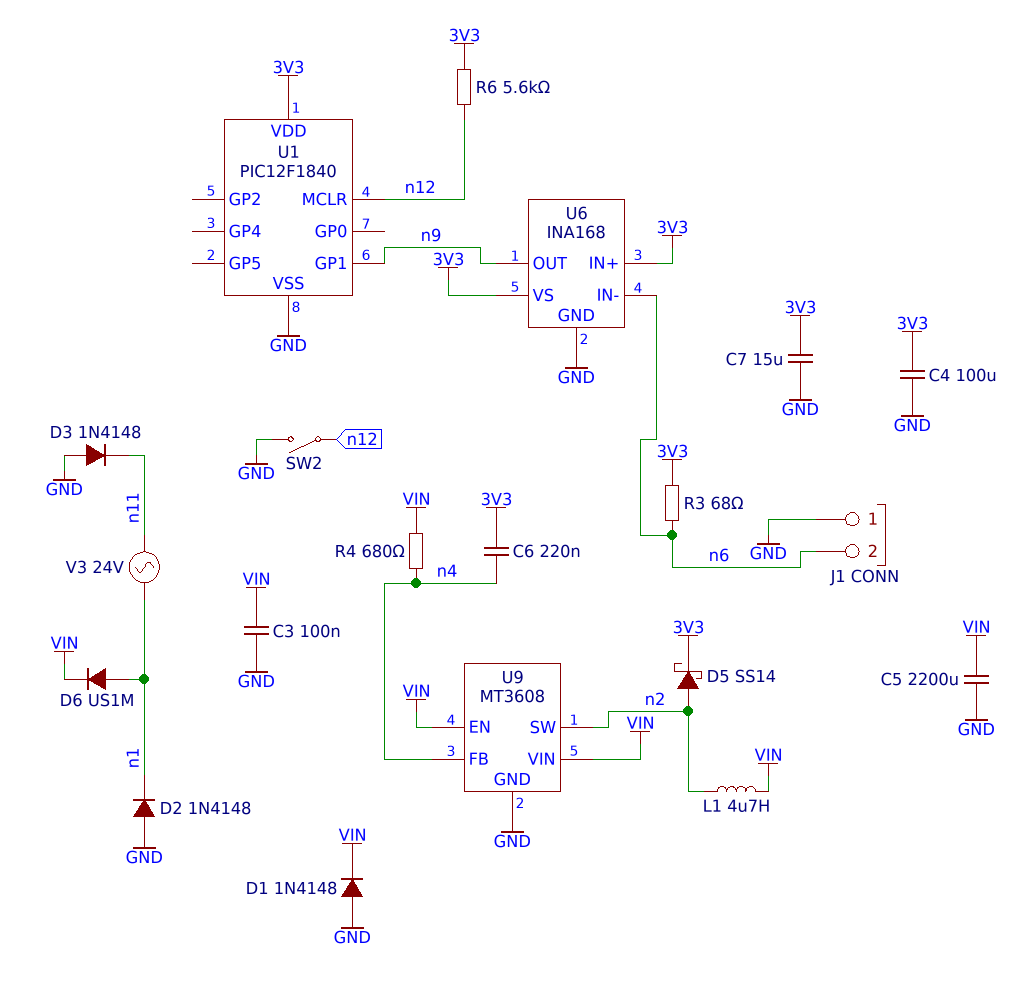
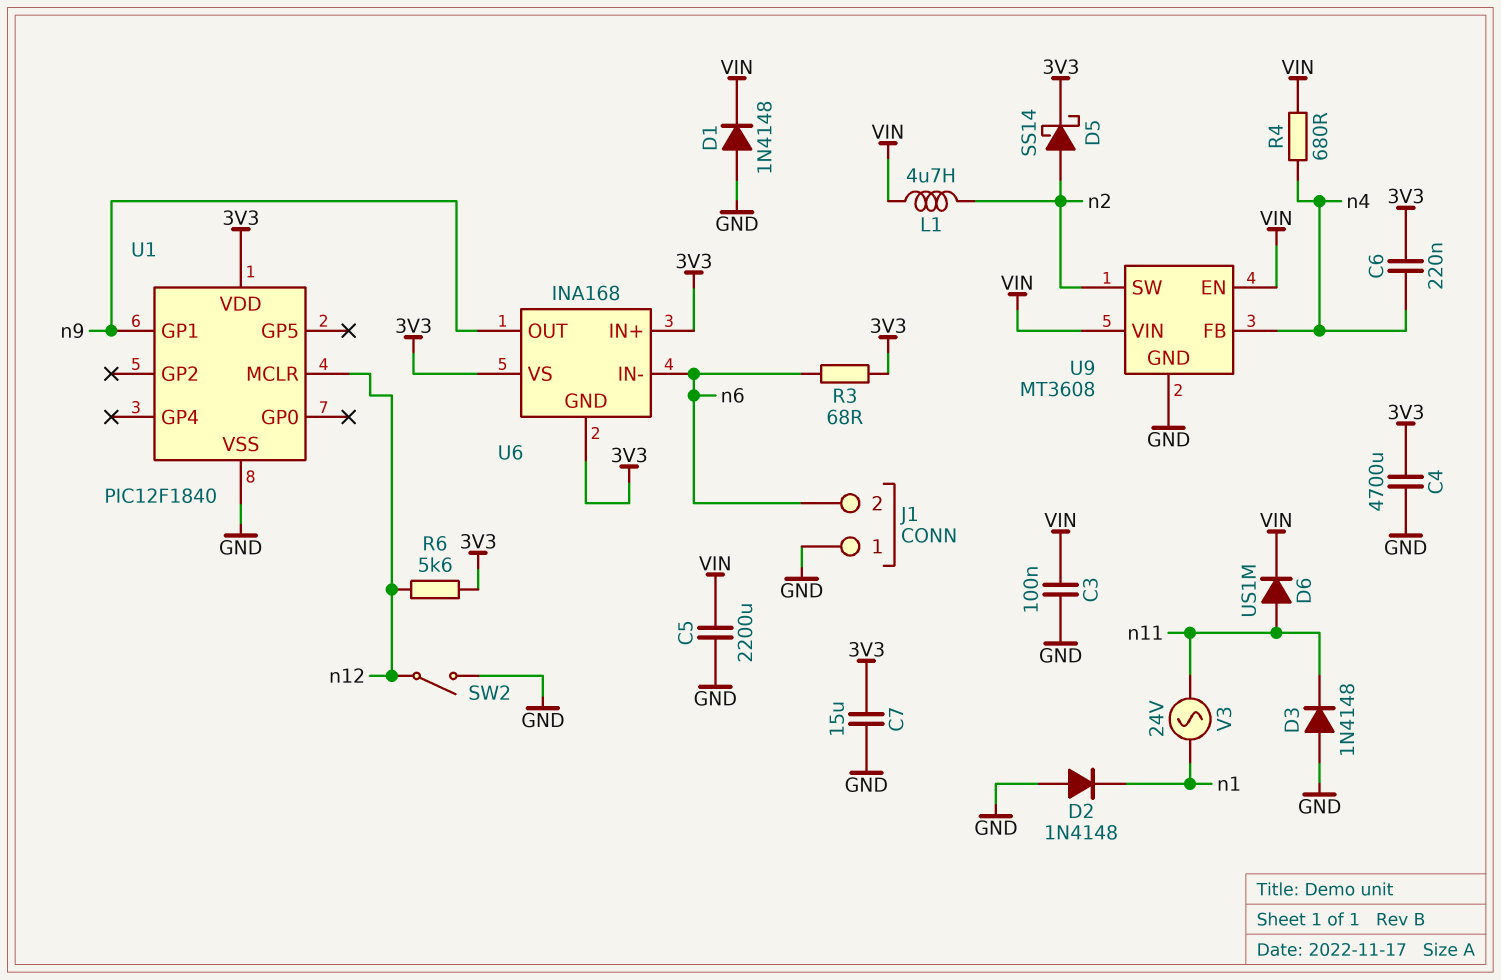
C4: 100uF (3V3, GND) -> 4700uF (3V3, GND)
D6: diode US1M (A n1, K VIN) -> diode US1M (A n11, K VIN)
U6 pin GND: GND -> 3V3

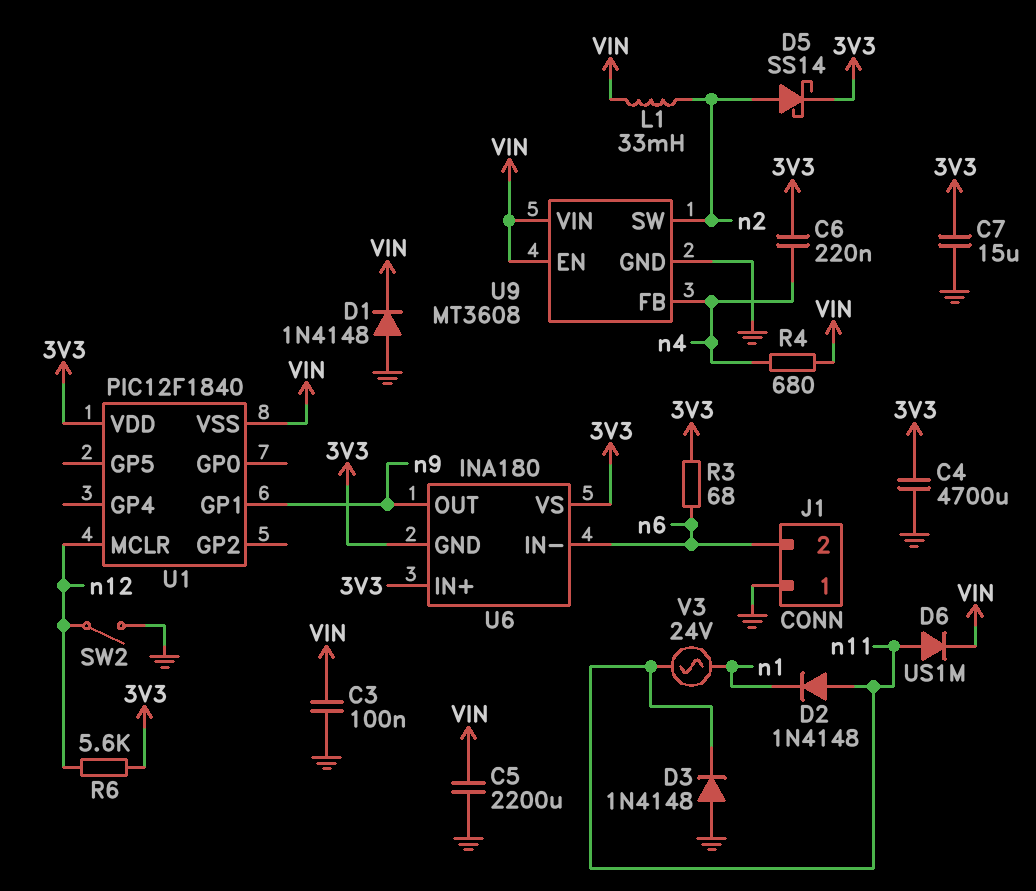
D2: diode 1N4148 (A GND, K n1) -> diode 1N4148 (A n11, K n1)
L1: 4.7uH (VIN, n2) -> 33mH (VIN, n2)
U1 pin VSS: GND -> VIN
U6: INA168 -> INA180

